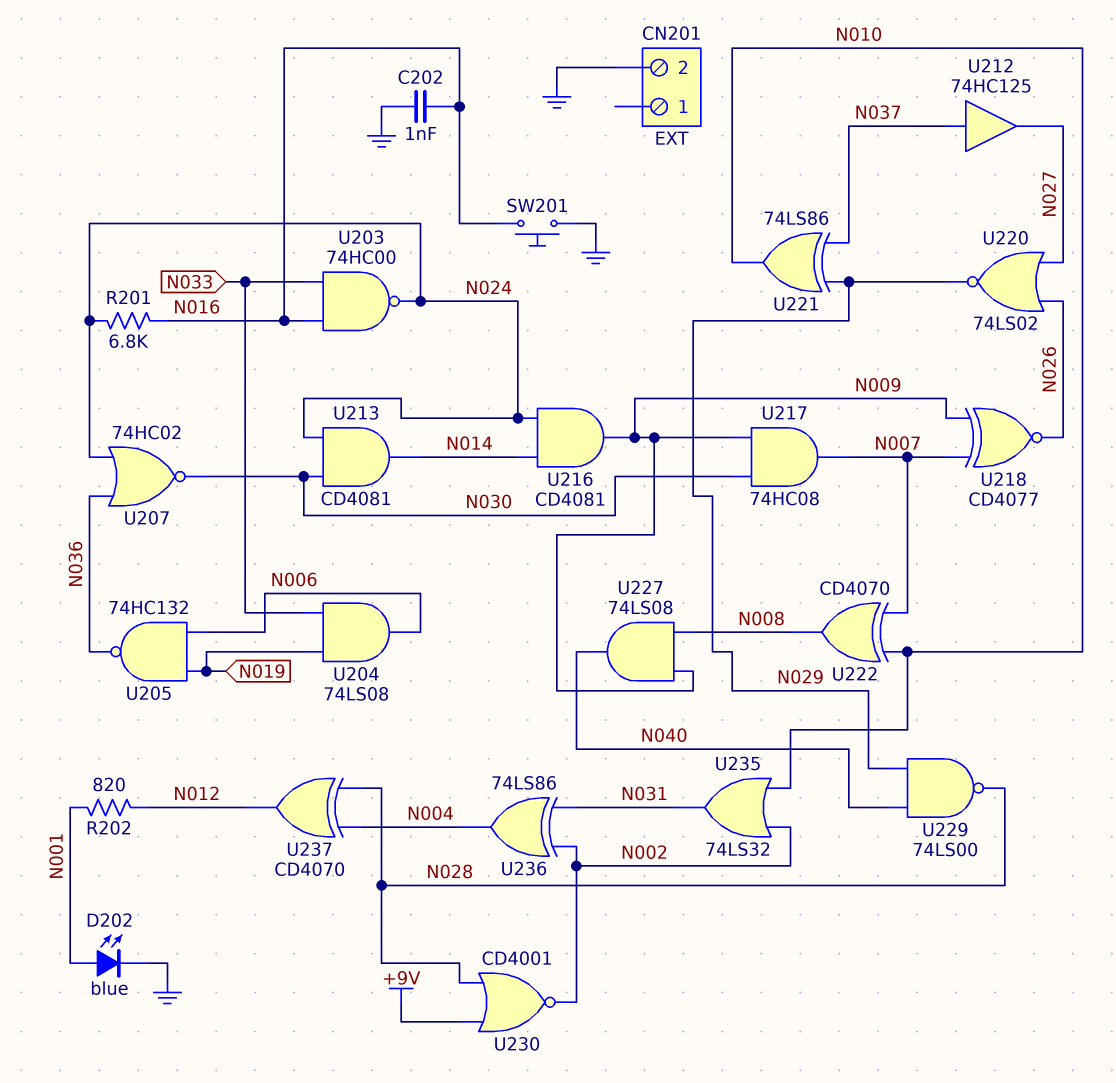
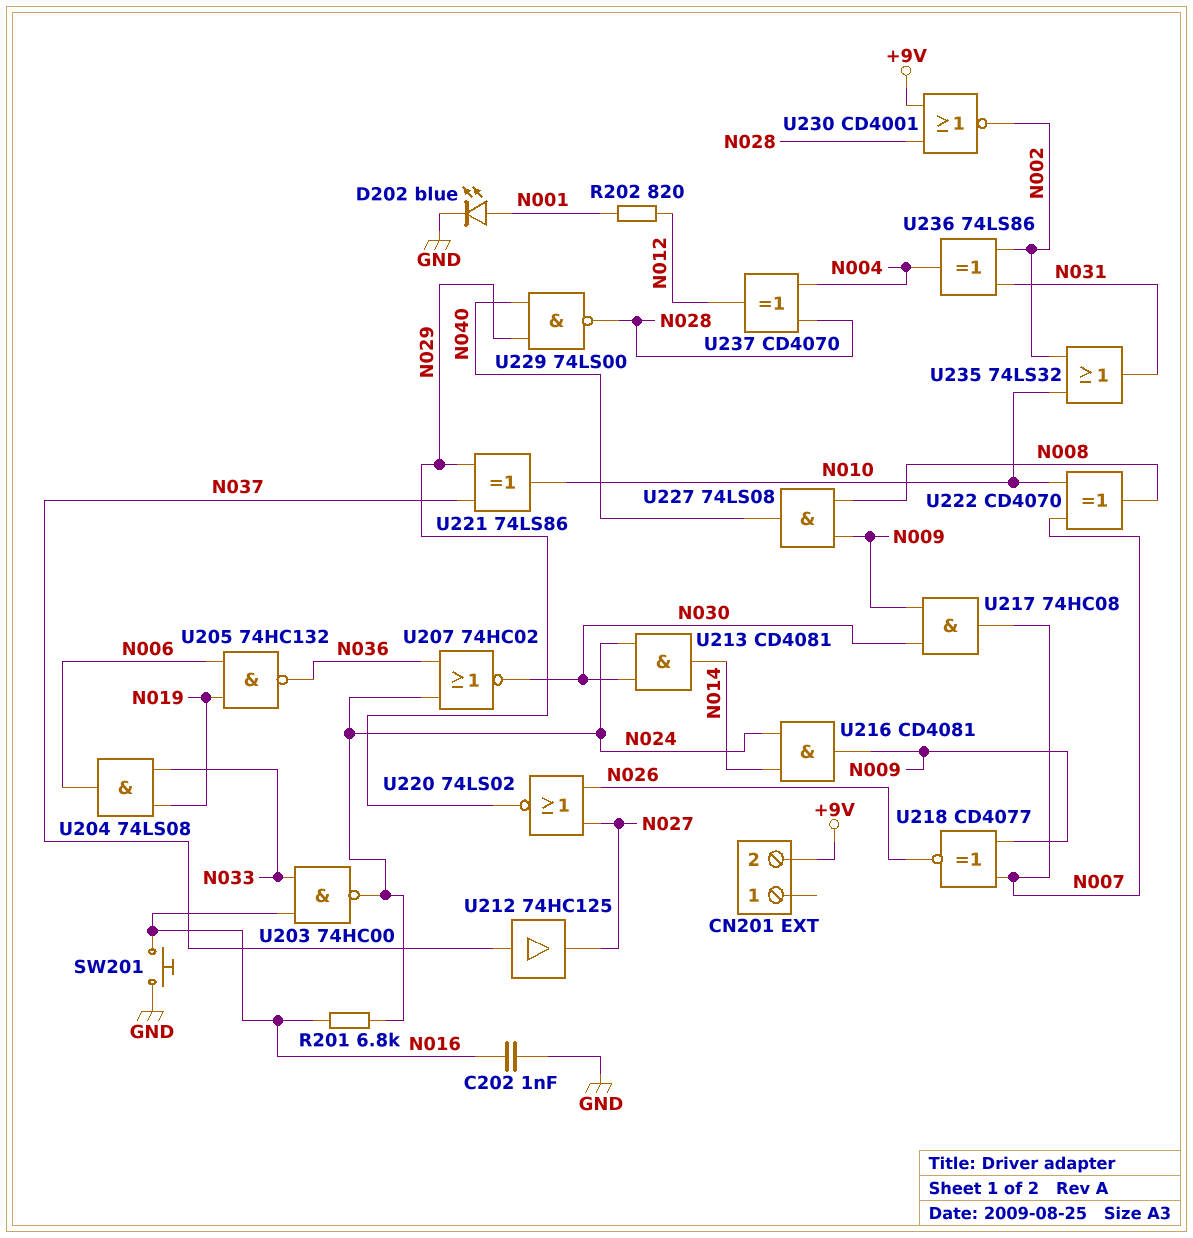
CN201 pin 2: GND -> +9V

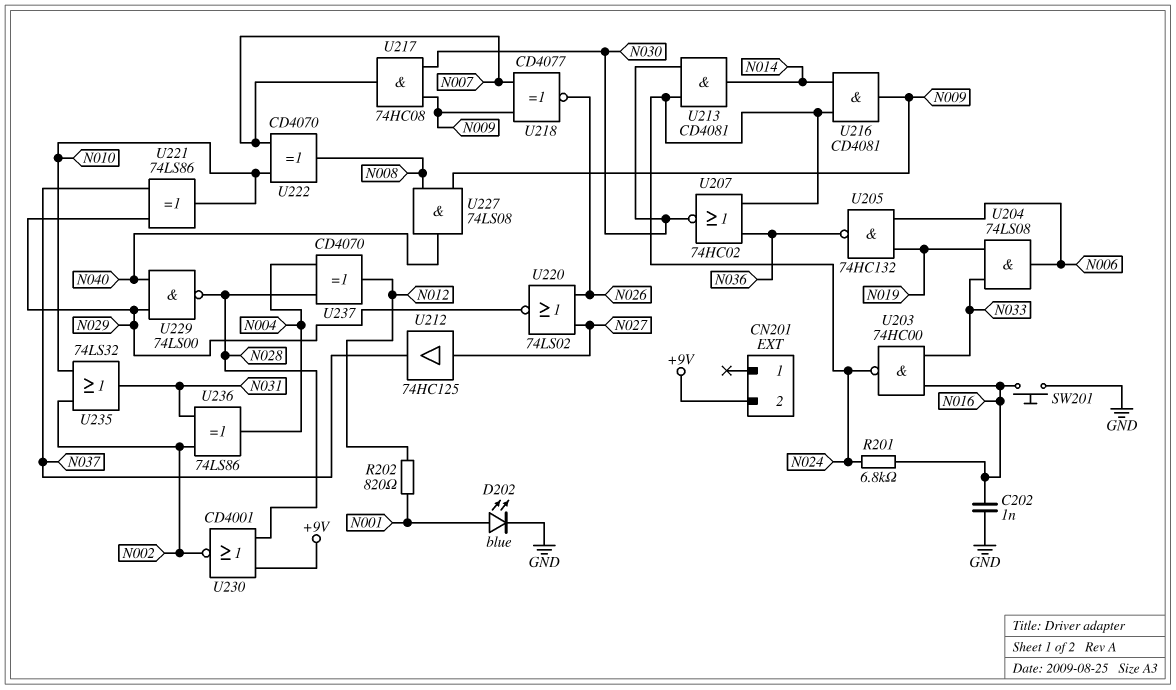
U212: buffer 74HC125 (in N037, out N027) -> buffer 74HC125 (in N027, out N037)

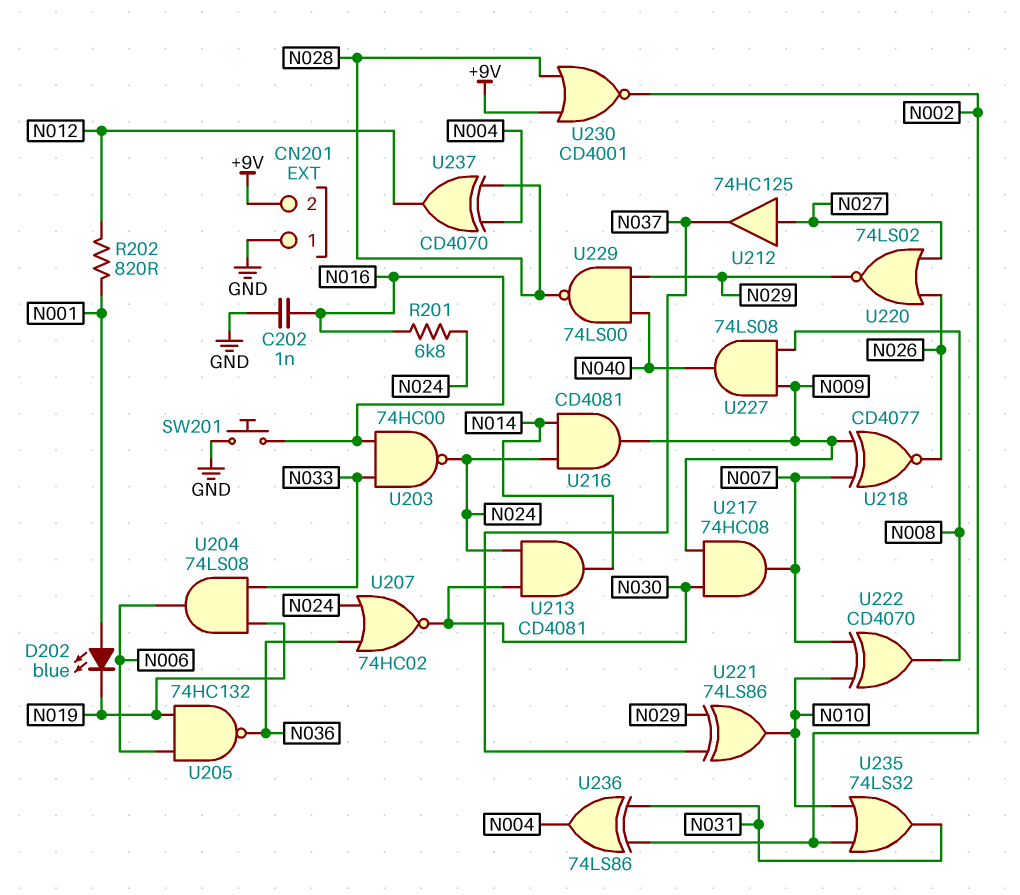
CN201 pin 1: none -> GND
D202: LED blue (A N001, K GND) -> LED blue (A N001, K N019)

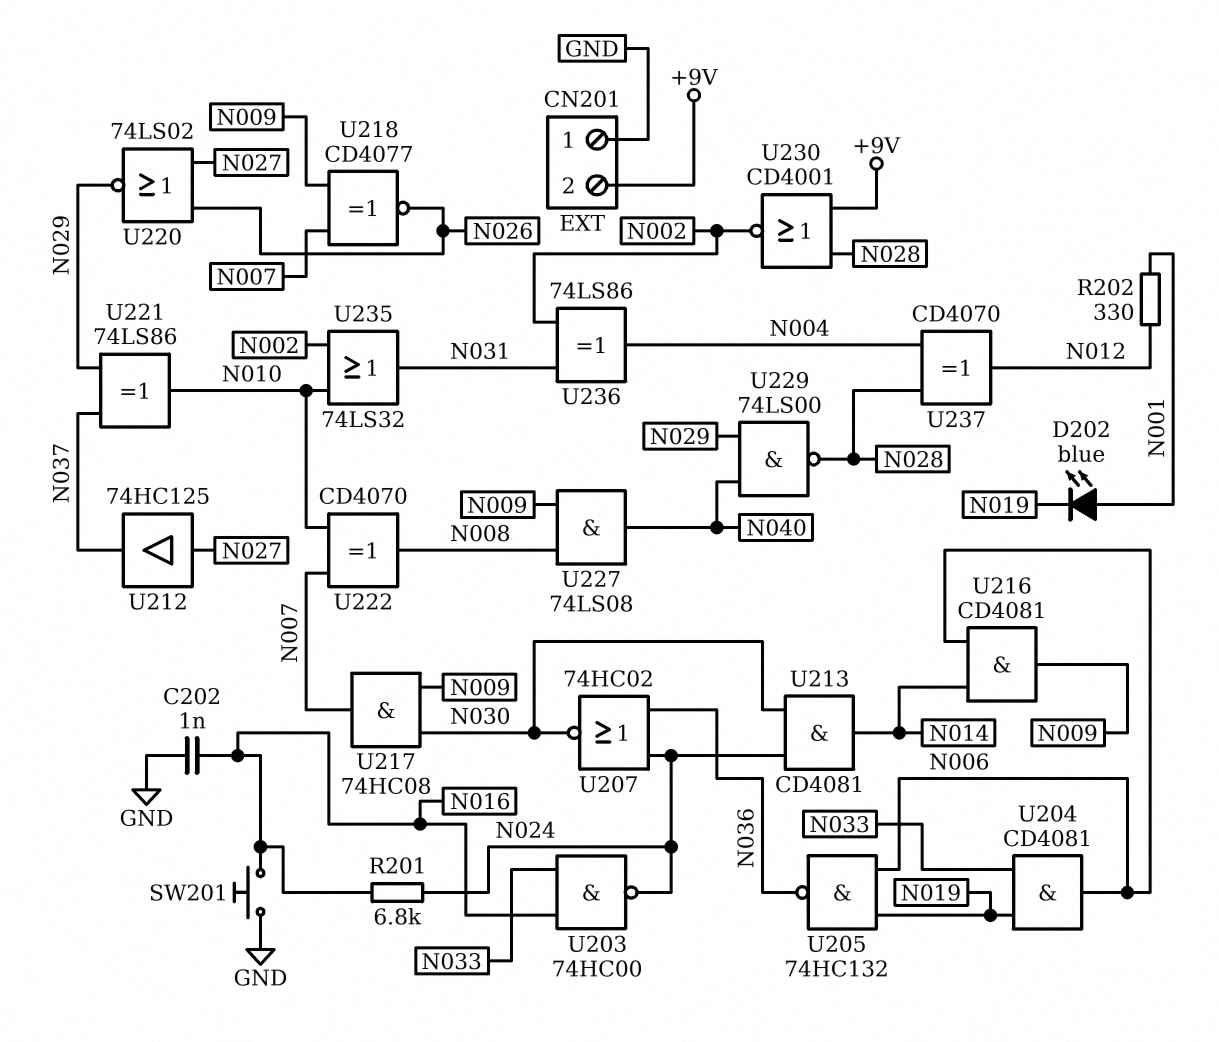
R202: 820 (N001, N012) -> 330 (N001, N012)
U204: AND 74LS08 (in N019, in N033, out N006) -> AND CD4081 (in N019, in N033, out N006)
U216: AND CD4081 (in N014, in N024, out N009) -> AND CD4081 (in N006, in N014, out N009)

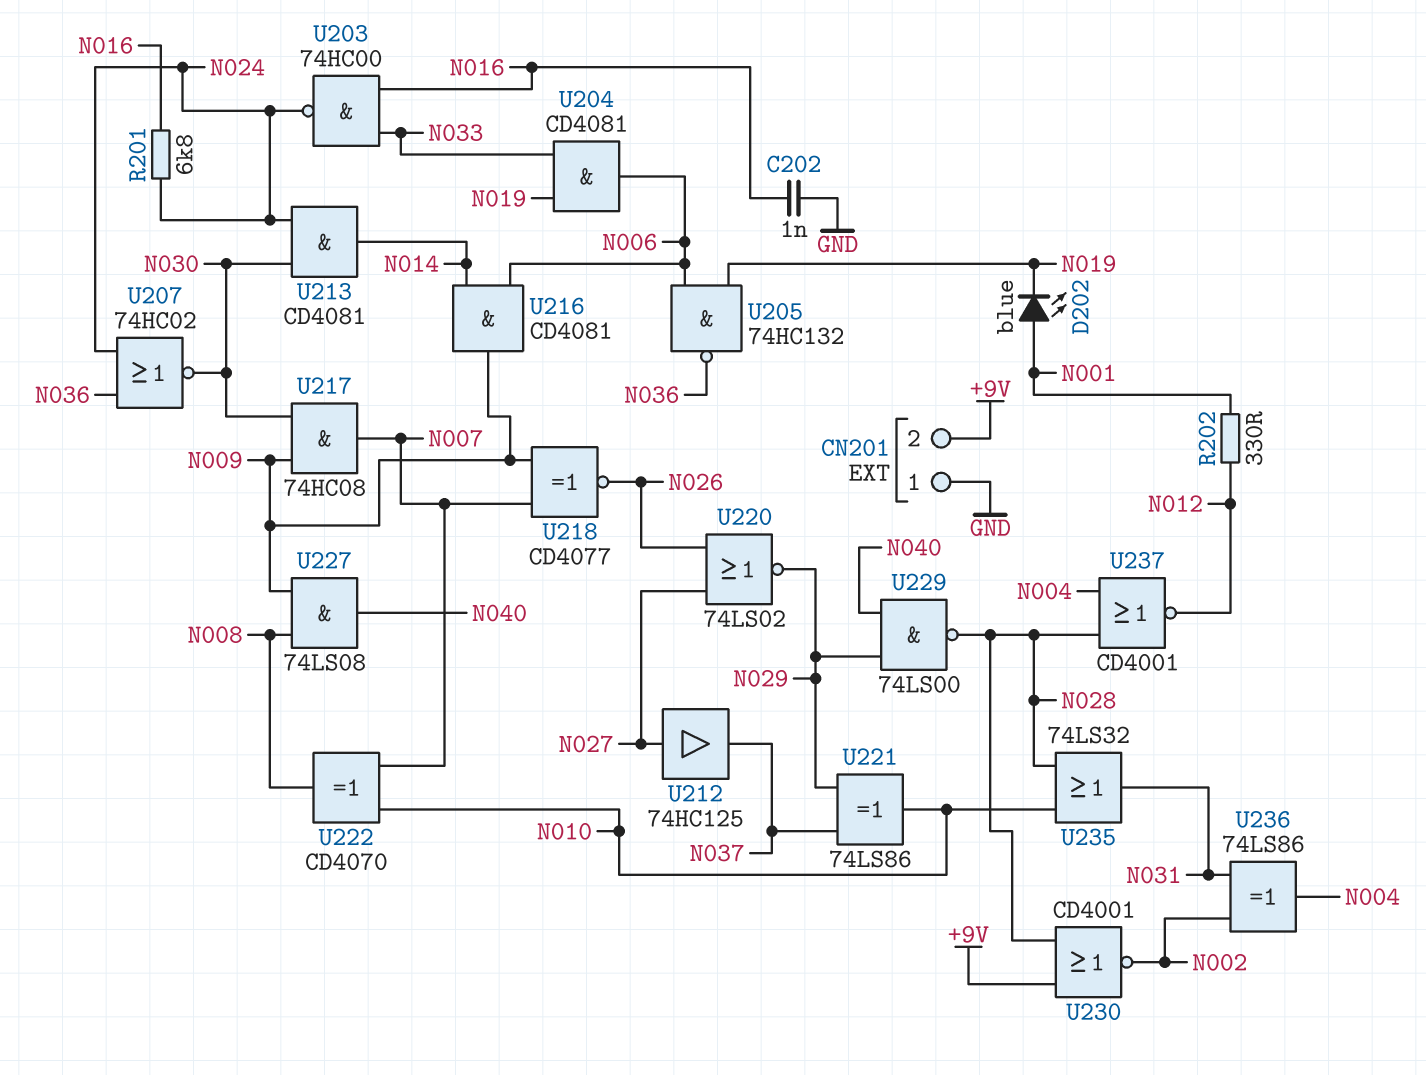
SW201: button (GND, N016) -> none
U235: OR 74LS32 (in N002, in N010, out N031) -> OR 74LS32 (in N010, in N028, out N031)
U237: XOR CD4070 (in N004, in N028, out N012) -> NOR CD4001 (in N004, in N028, out N012)

